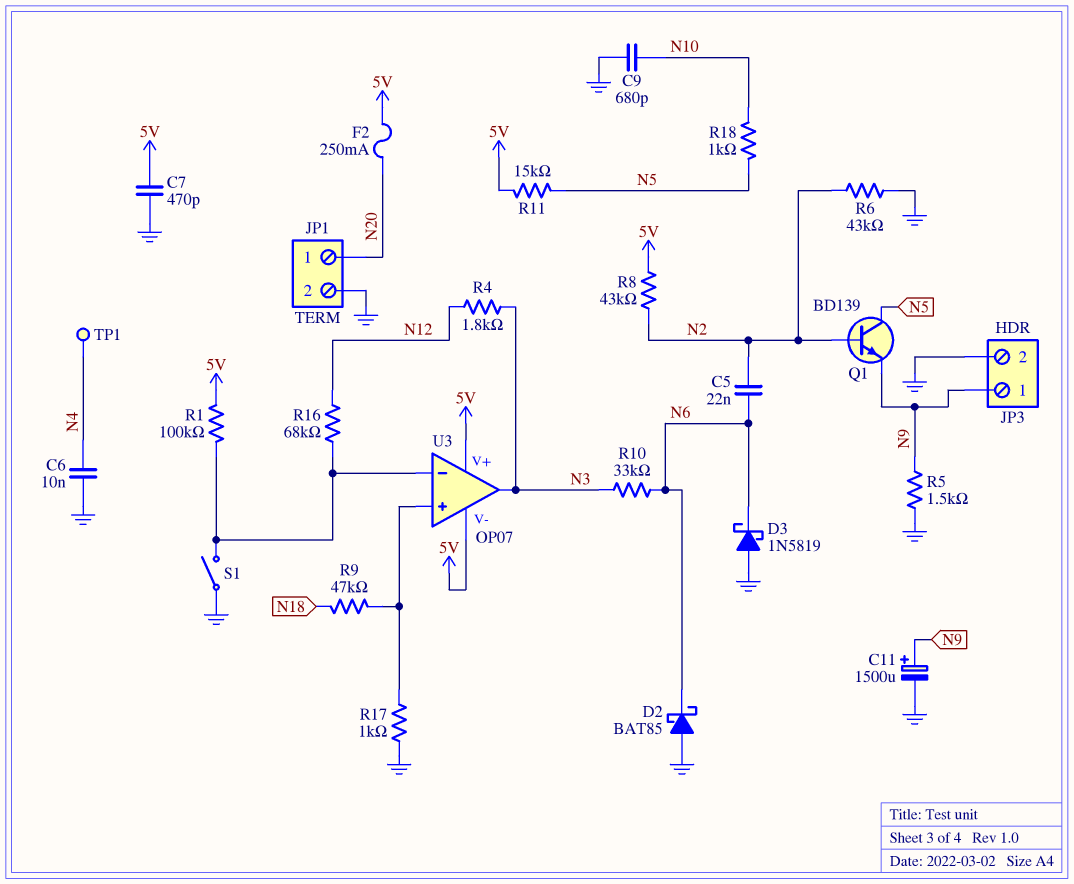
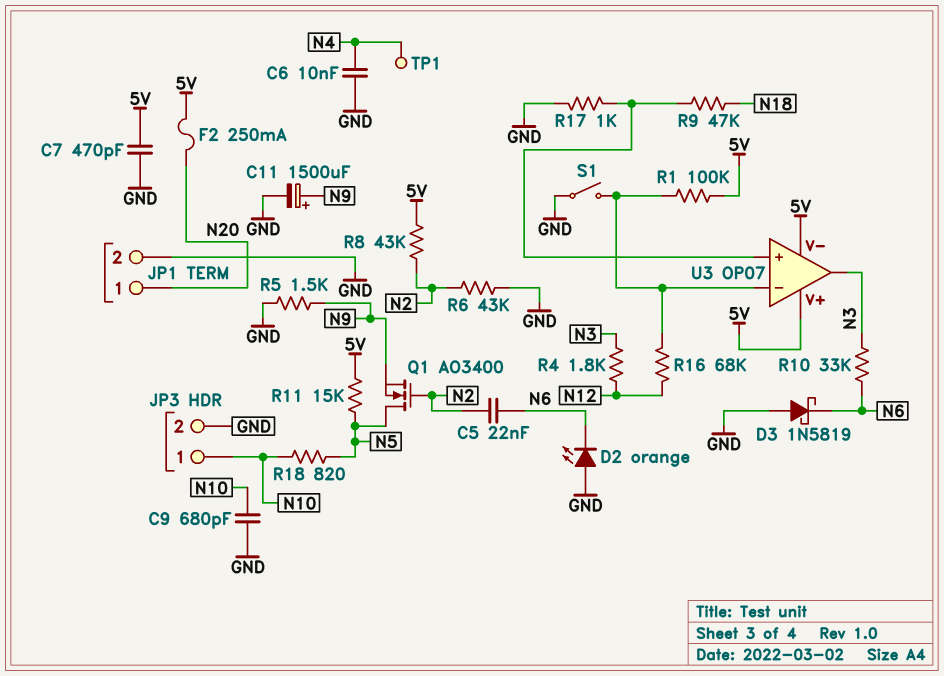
D2: schottky BAT85 (A GND, K N6) -> LED orange (A GND, K N6)
JP3 pin 1: N9 -> N10
Q1: NPN BD139 (B N2, C N5, E N9) -> NMOS AO3400 (G N2, D N5, S N9)
R18: 1k (N5, N10) -> 820 (N5, N10)

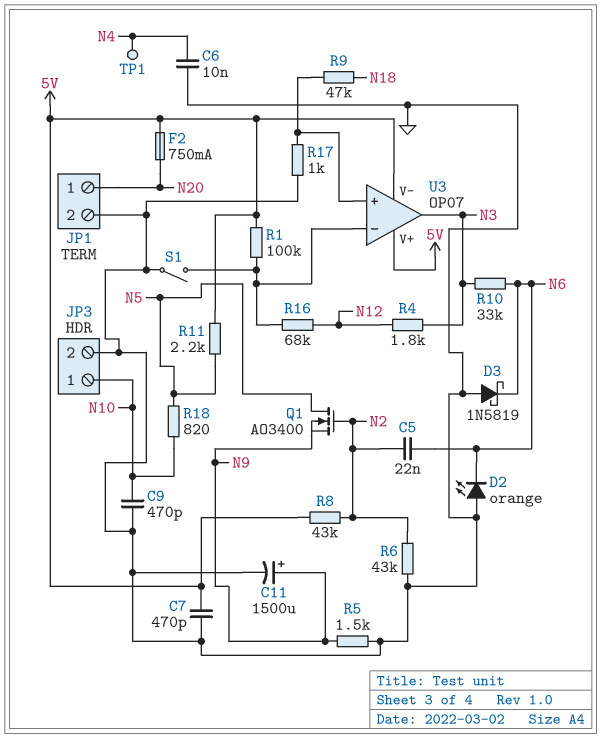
C9: 680pF (GND, N10) -> 470pF (GND, N10)
F2: 250mA (5V, N20) -> 750mA (5V, N20)
R11: 15k (5V, N5) -> 2.2k (5V, N5)

